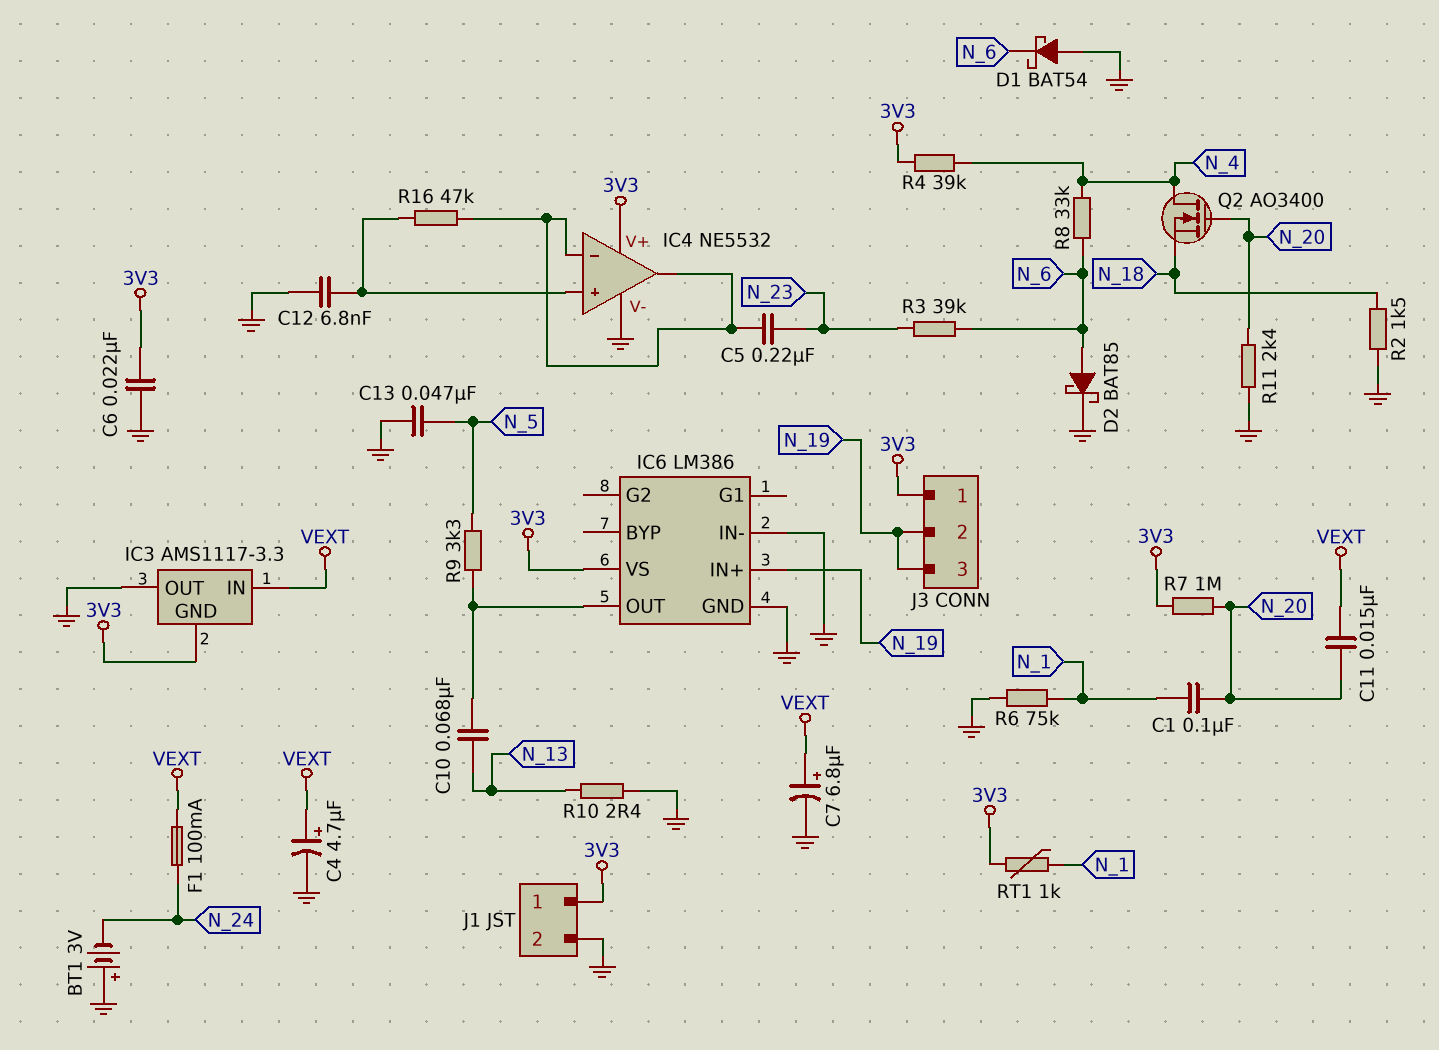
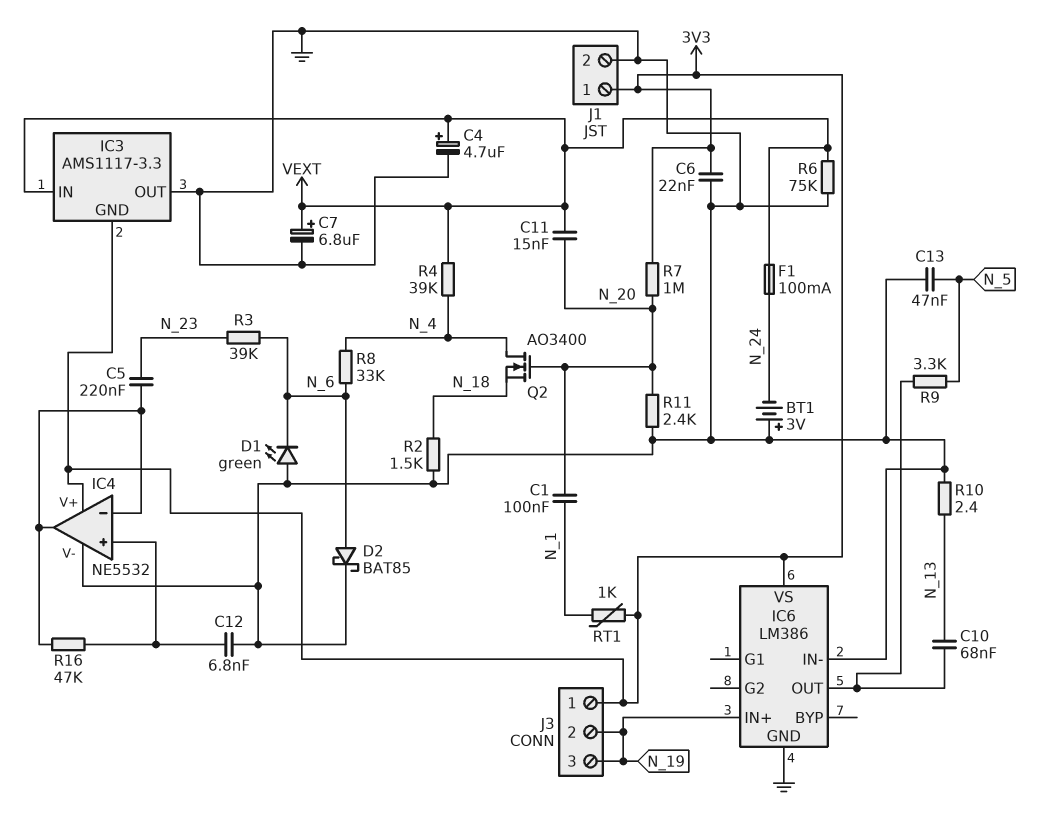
D1: schottky BAT54 (A GND, K N_6) -> LED green (A GND, K N_6)
R4: 39k (3V3, N_4) -> 39k (N_4, VEXT)
R6: 75k (GND, N_1) -> 75k (GND, VEXT)

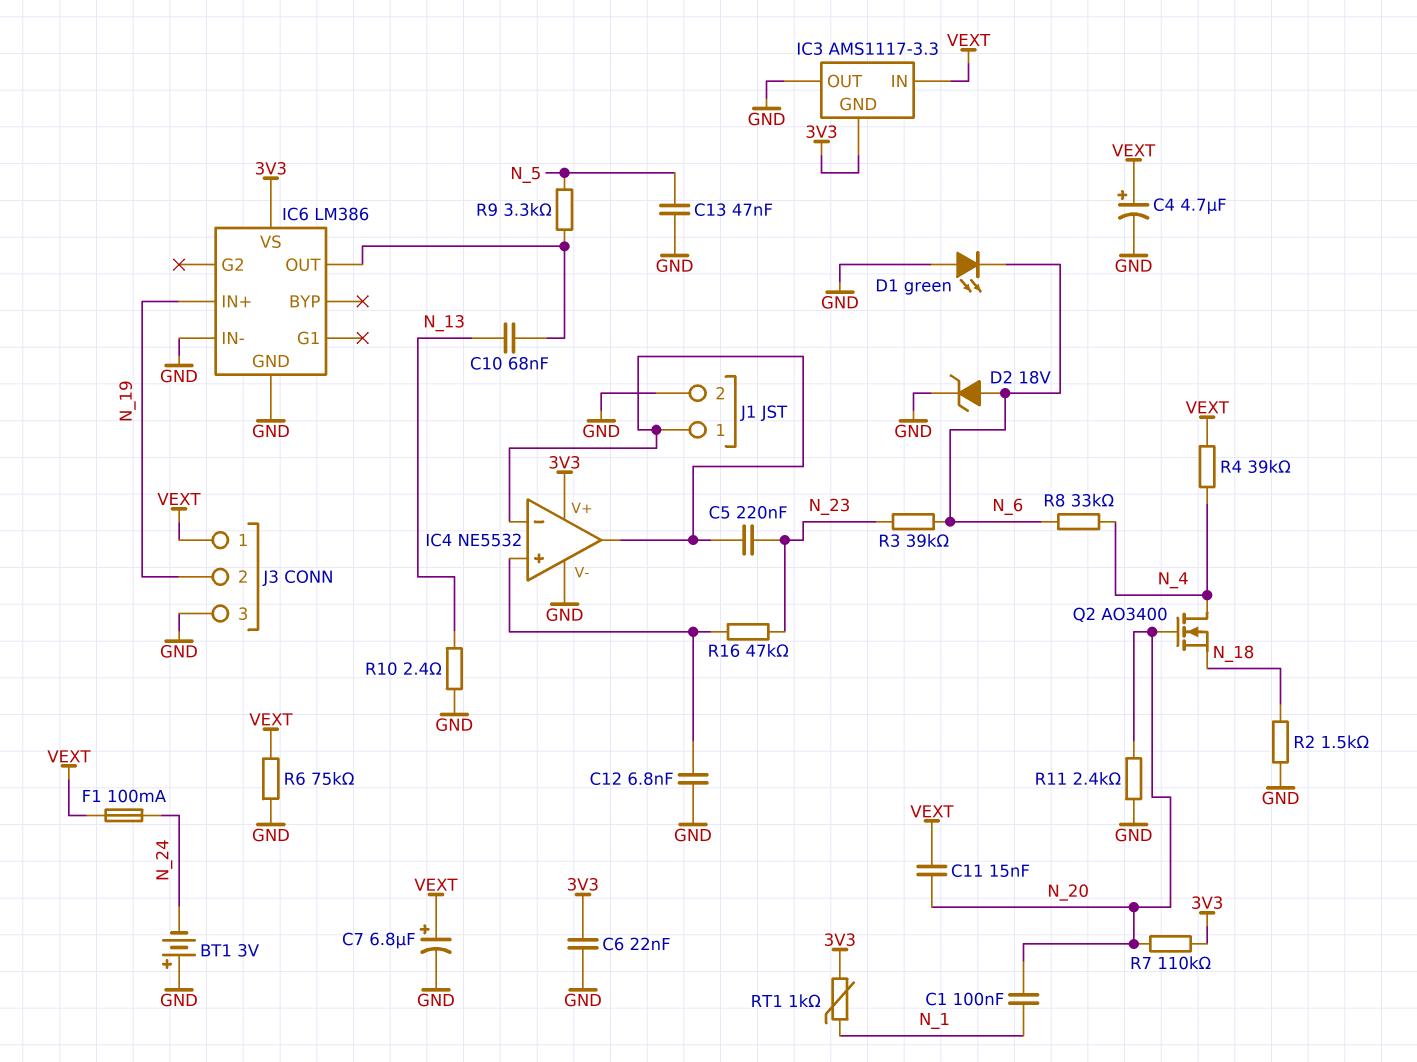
D2: schottky BAT85 (A N_6, K GND) -> zener 18V (A N_6, K GND)
J1 pin 1: 3V3 -> IC4/in-
J3 pin 1: 3V3 -> VEXT
J3 pin 3: N_19 -> GND
R7: 1M (3V3, N_20) -> 110k (3V3, N_20)
R16: 47k (IC4/in+, IC4/in-) -> 47k (IC4/in+, N_23)

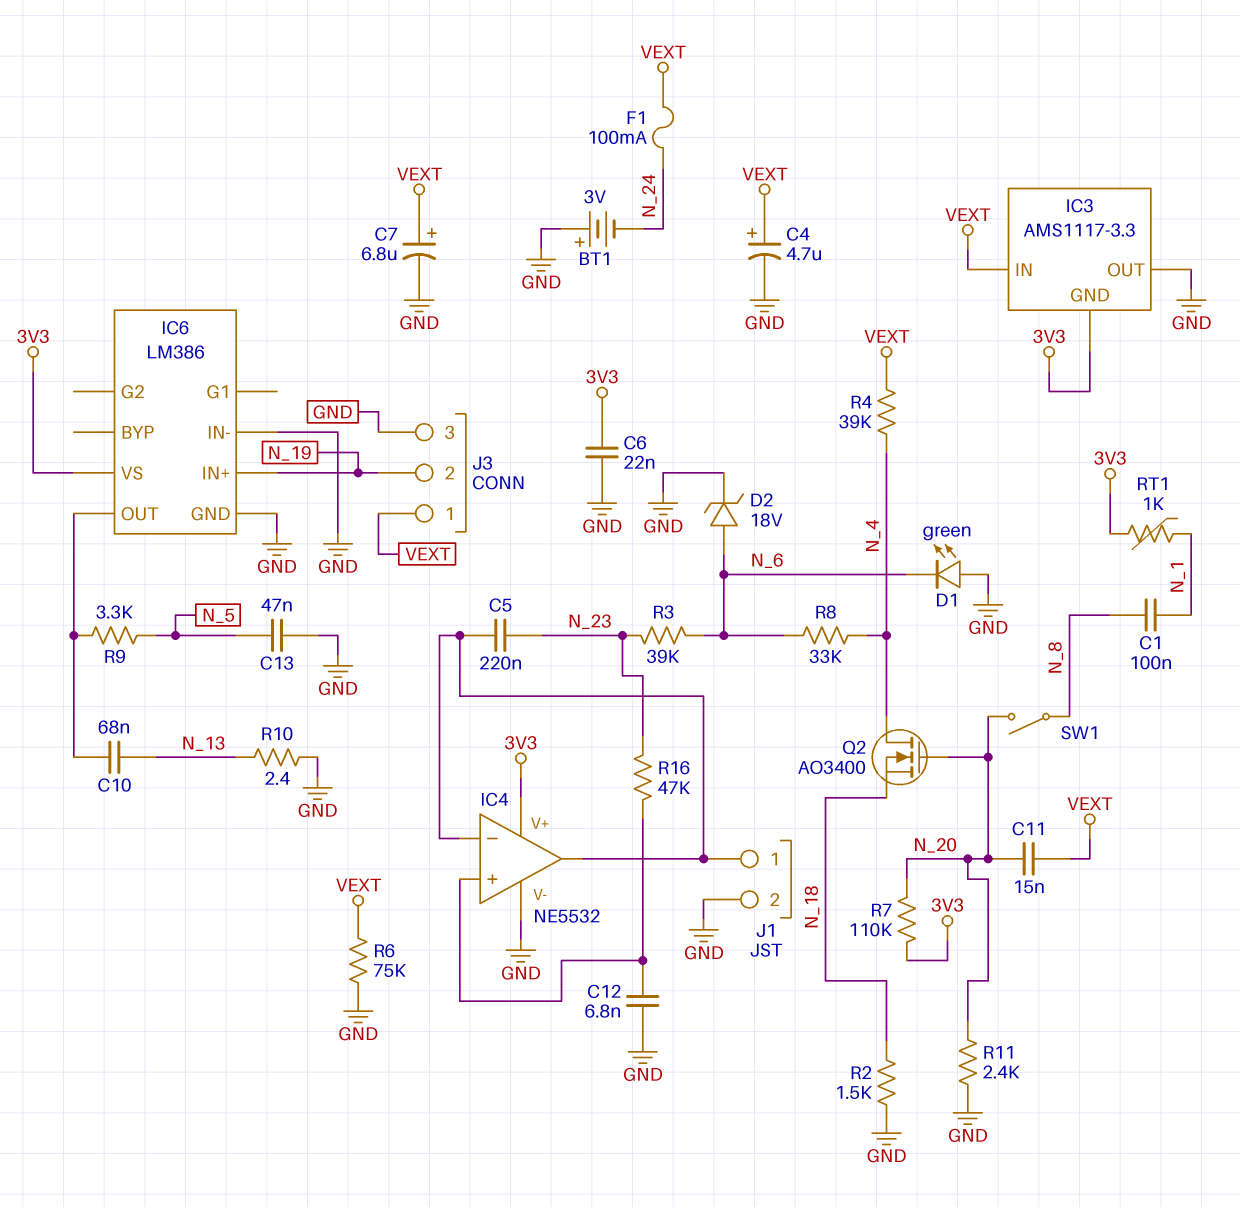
C1: 100nF (N_1, N_20) -> 100nF (N_1, N_8)
SW1: none -> switch (N_8, N_20)

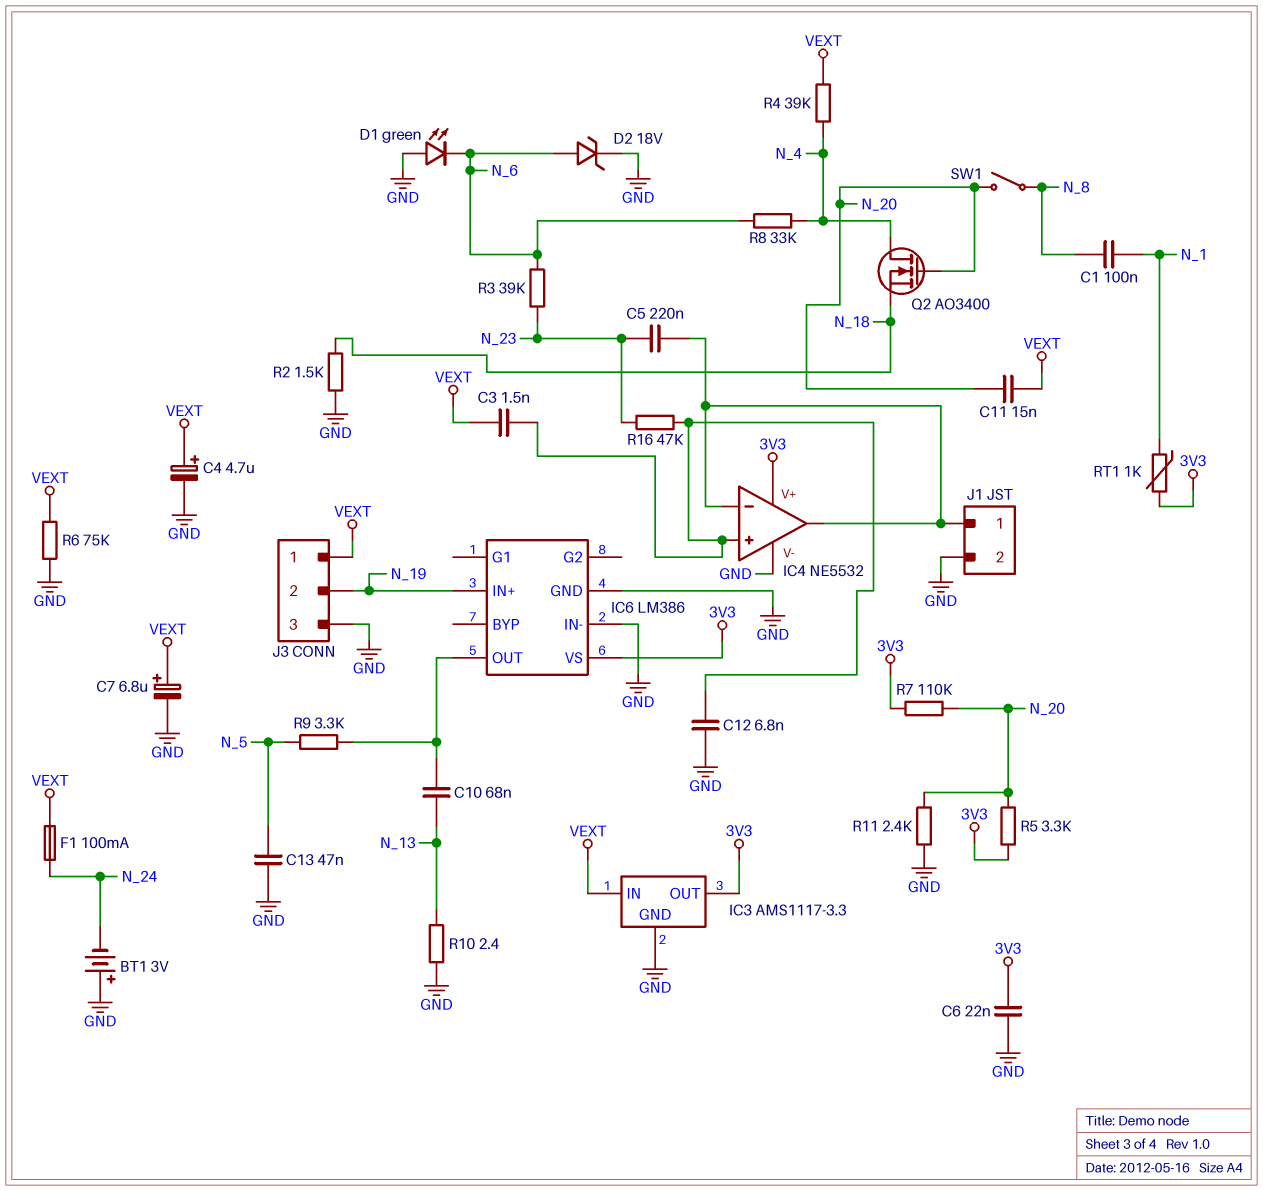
C3: none -> 1.5nF (IC4/in+, VEXT)
IC3 pin GND: 3V3 -> GND
IC3 pin OUT: GND -> 3V3
R5: none -> 3.3k (3V3, N_20)

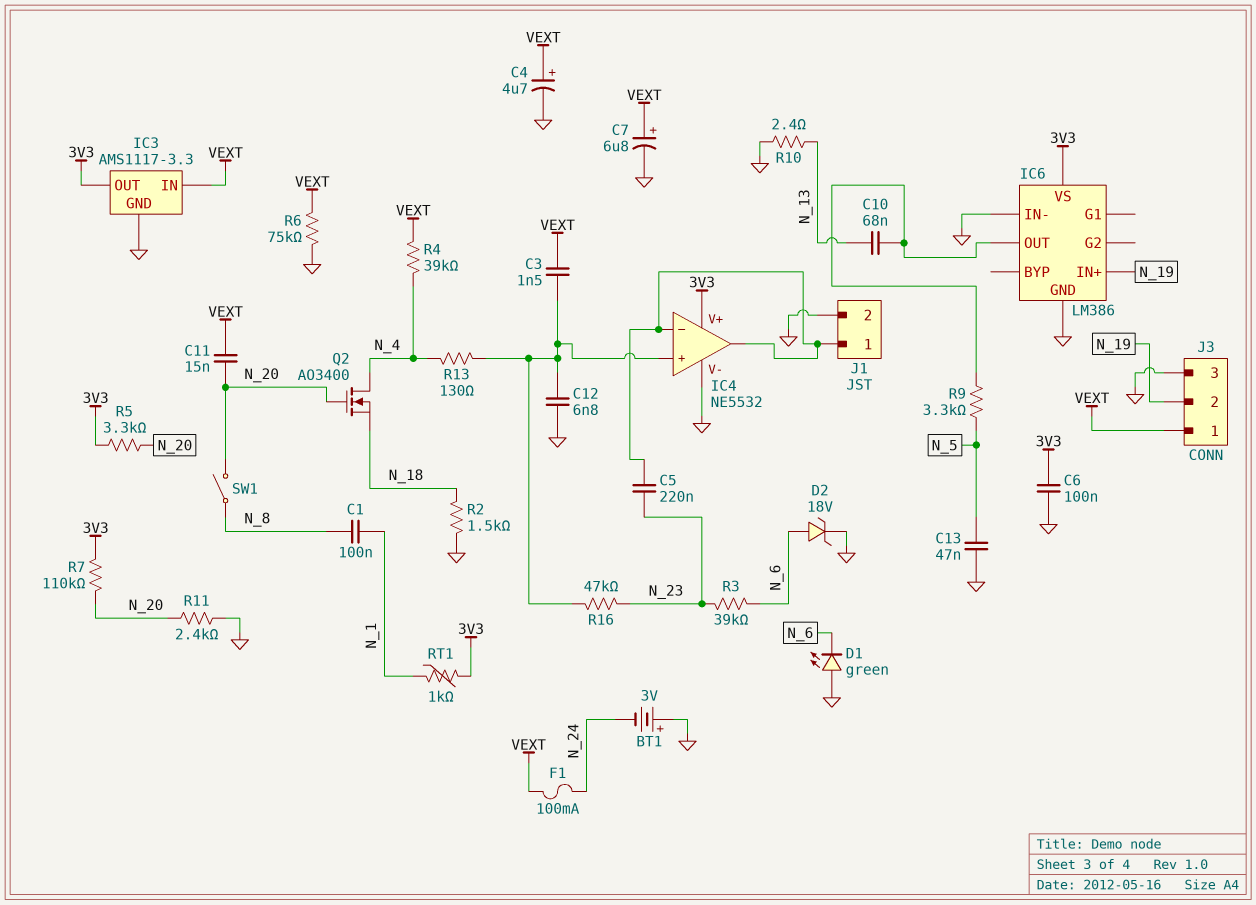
C6: 22nF (3V3, GND) -> 100nF (3V3, GND)
R8: 33k (N_4, N_6) -> none
R13: none -> 130 (IC4/in+, N_4)

